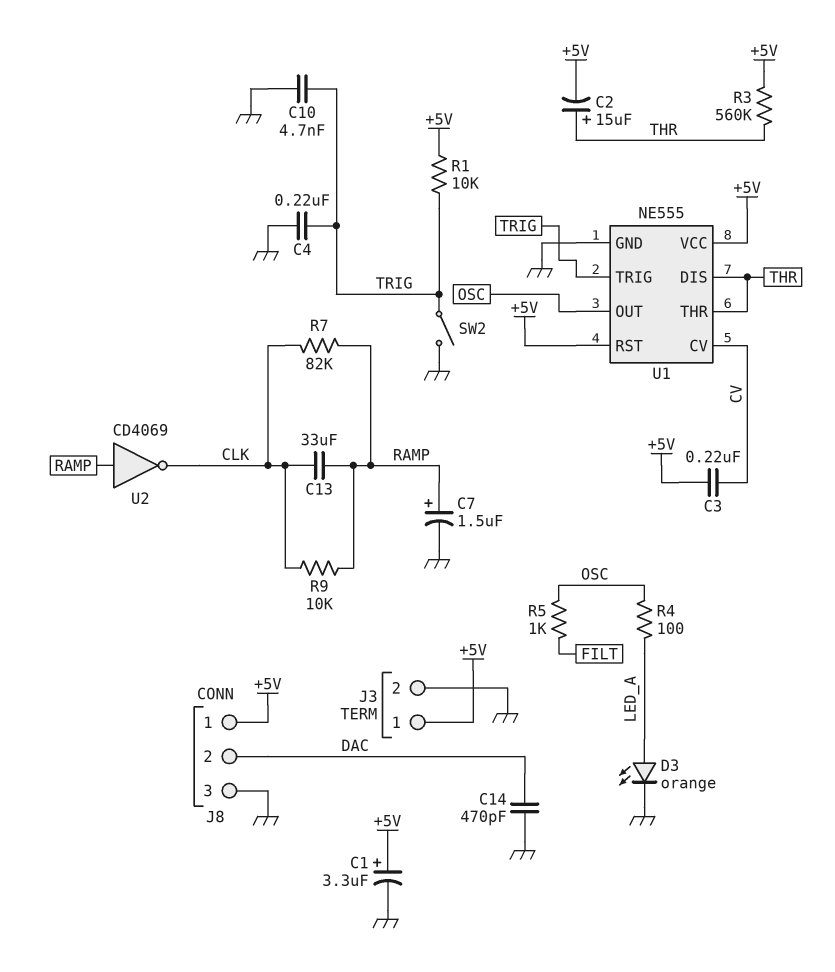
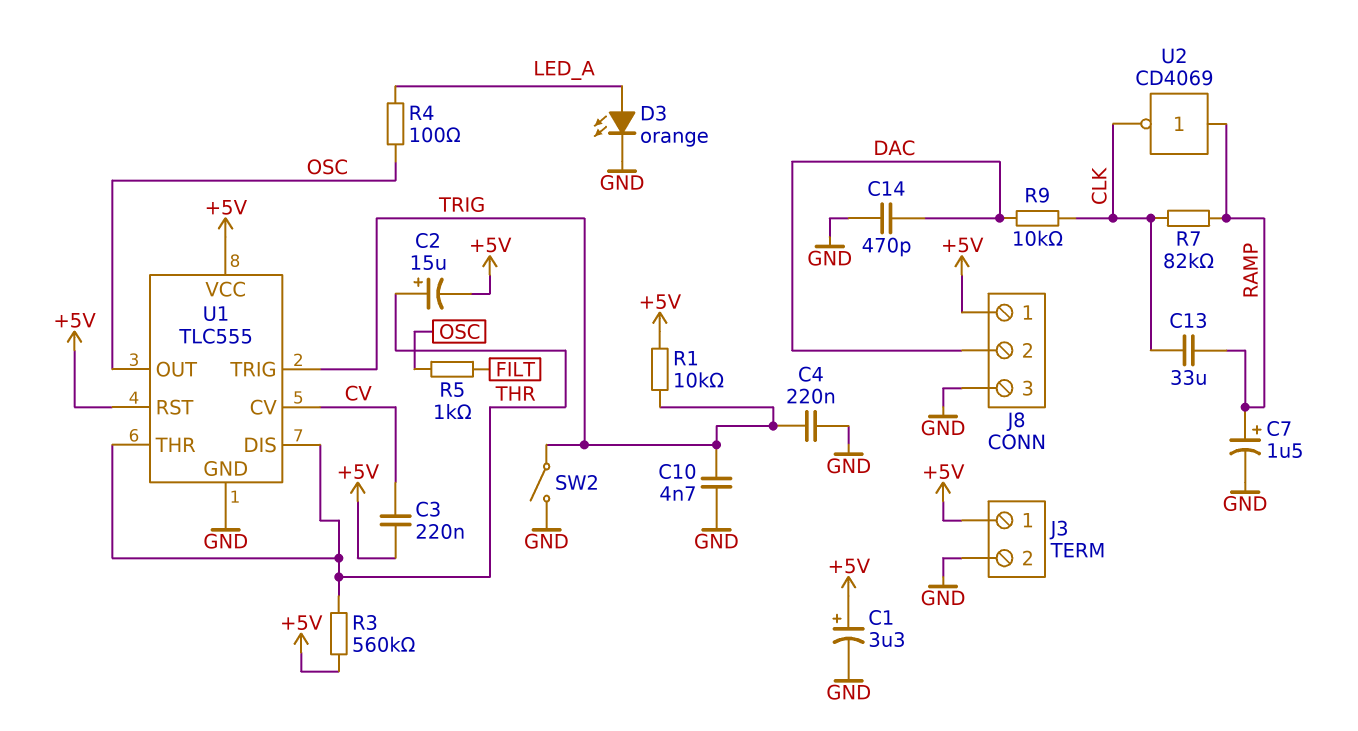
R9: 10k (CLK, RAMP) -> 10k (CLK, DAC)
U1: NE555 -> TLC555

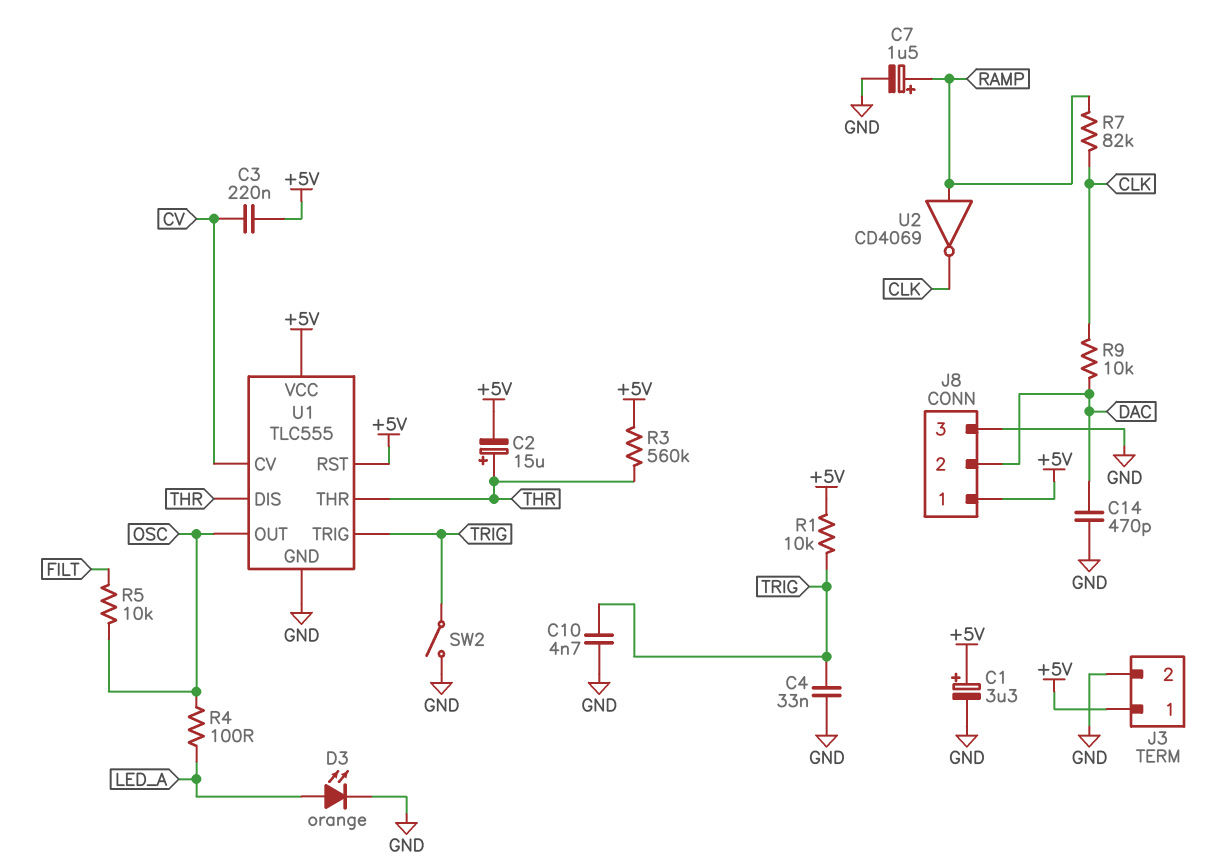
C4: 220nF (GND, TRIG) -> 33nF (GND, TRIG)
C13: 33uF (CLK, RAMP) -> none
R5: 1k (FILT, OSC) -> 10k (FILT, OSC)

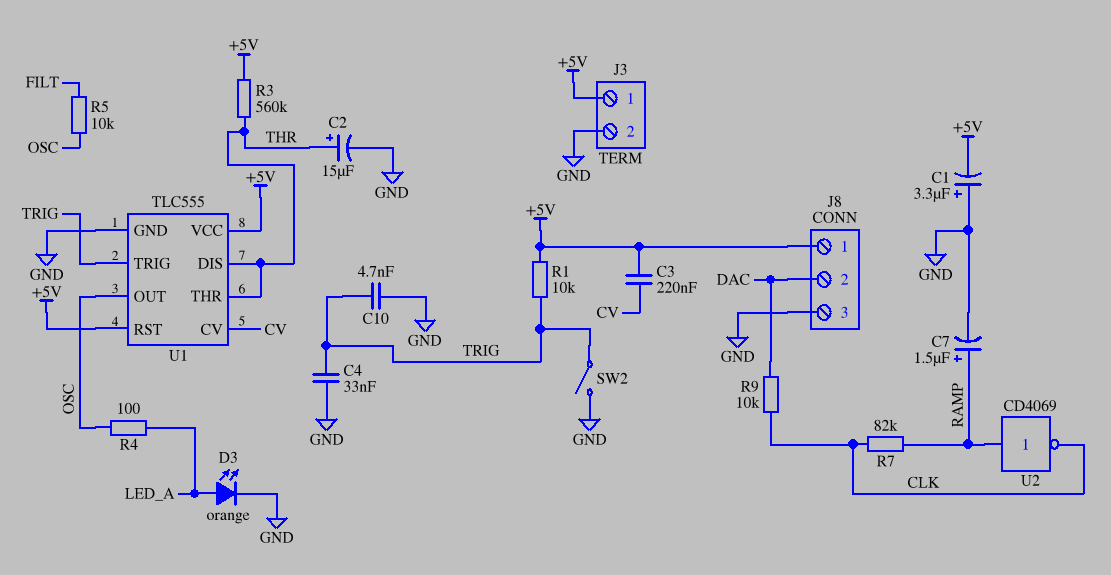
C1: 3.3uF (plus +5V, minus GND) -> 3.3uF (plus GND, minus +5V)
C2: 15uF (plus THR, minus +5V) -> 15uF (plus THR, minus GND)
C14: 470pF (DAC, GND) -> none

